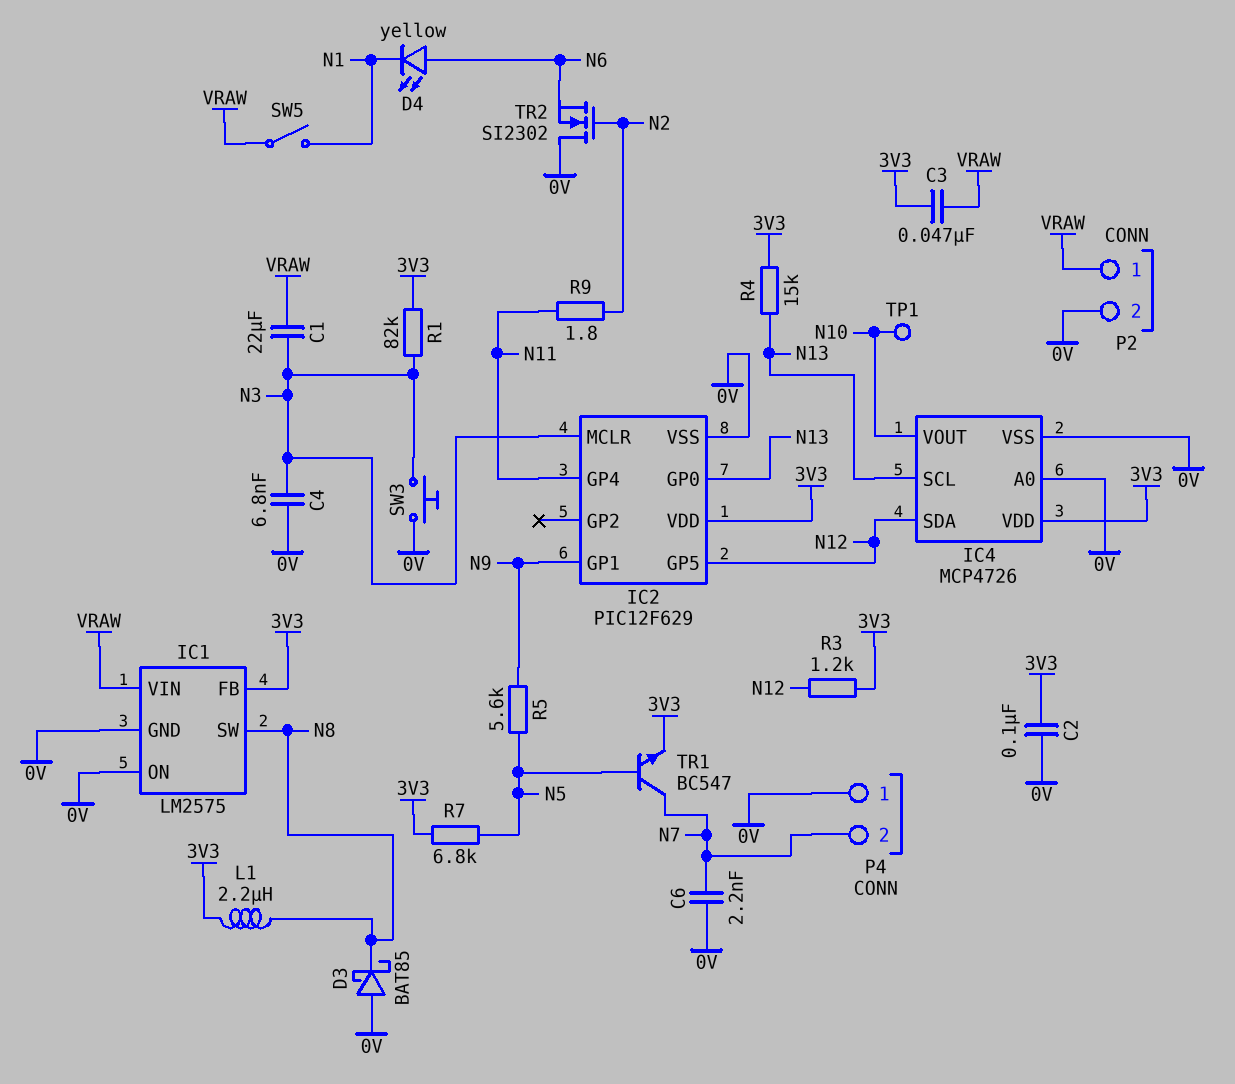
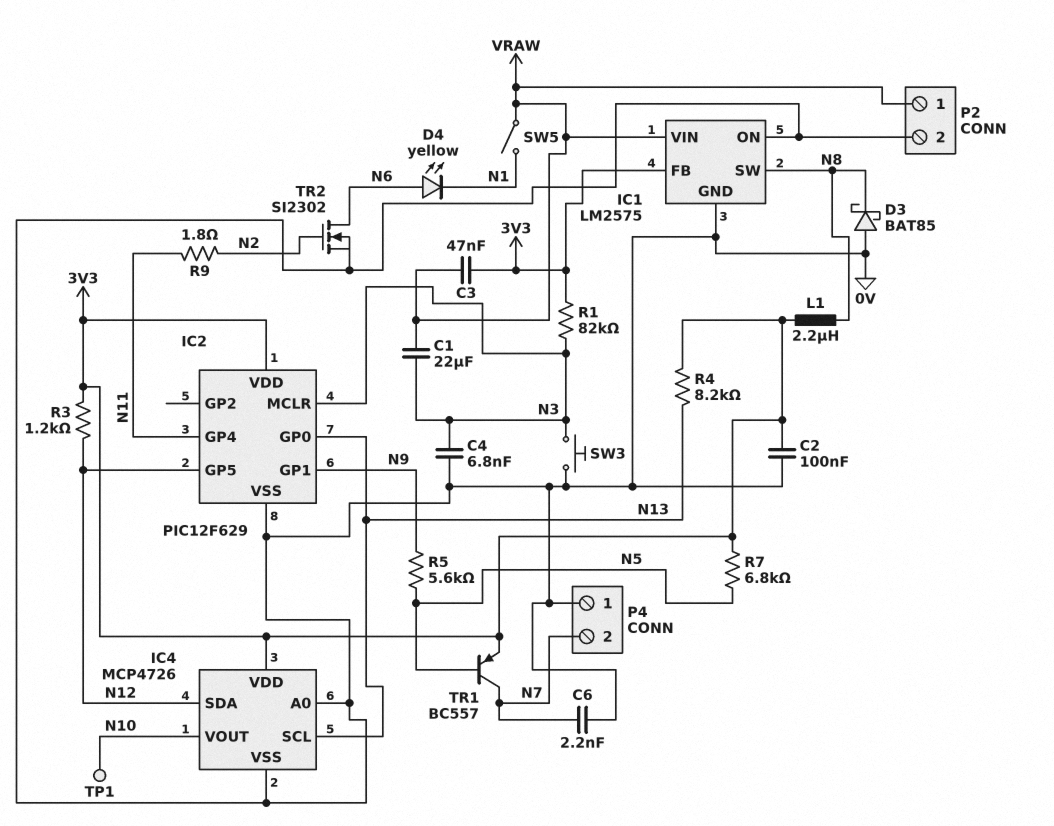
R4: 15k (3V3, N13) -> 8.2k (3V3, N13)
TR1: NPN BC547 (B N5, C N7, E 3V3) -> PNP BC557 (B N5, C N7, E 3V3)
TR2: NMOS SI2302 (G N2, D 0V, S N6) -> NMOS SI2302 (G N2, D N6, S 0V)

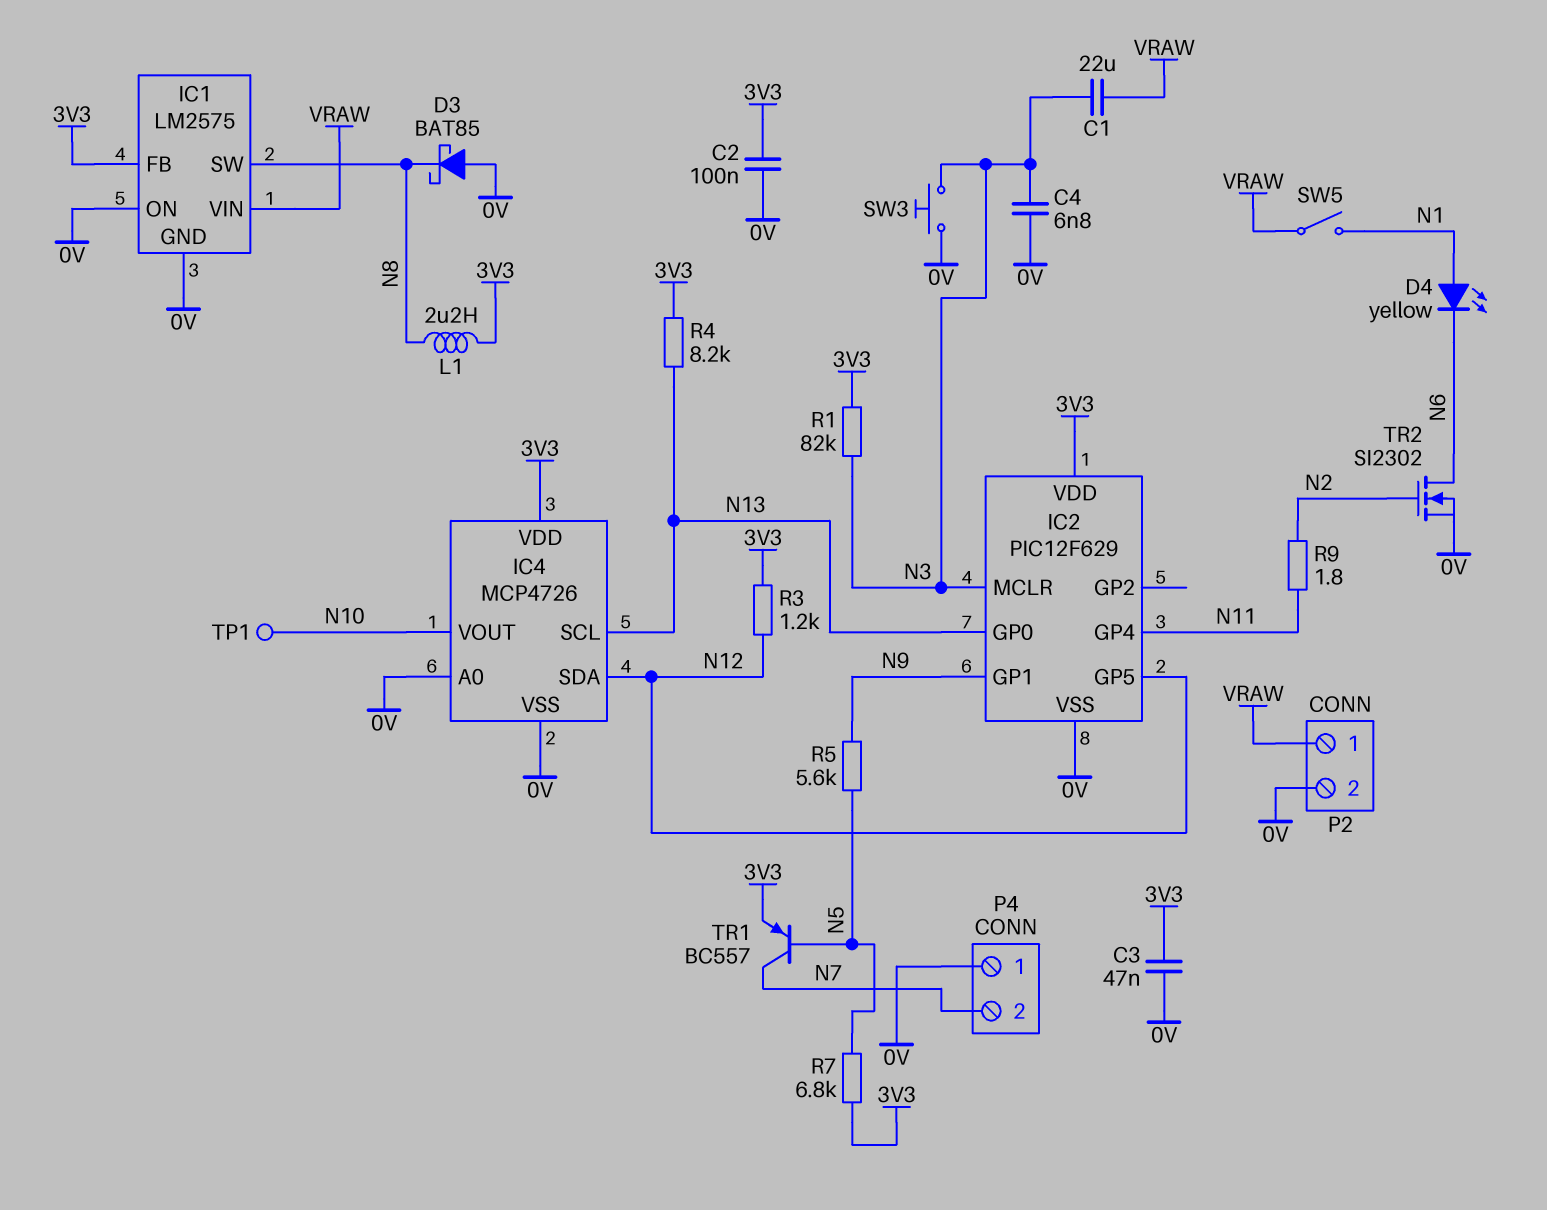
C3: 47nF (3V3, VRAW) -> 47nF (0V, 3V3)
C6: 2.2nF (0V, N7) -> none
D4: LED yellow (A N6, K N1) -> LED yellow (A N1, K N6)

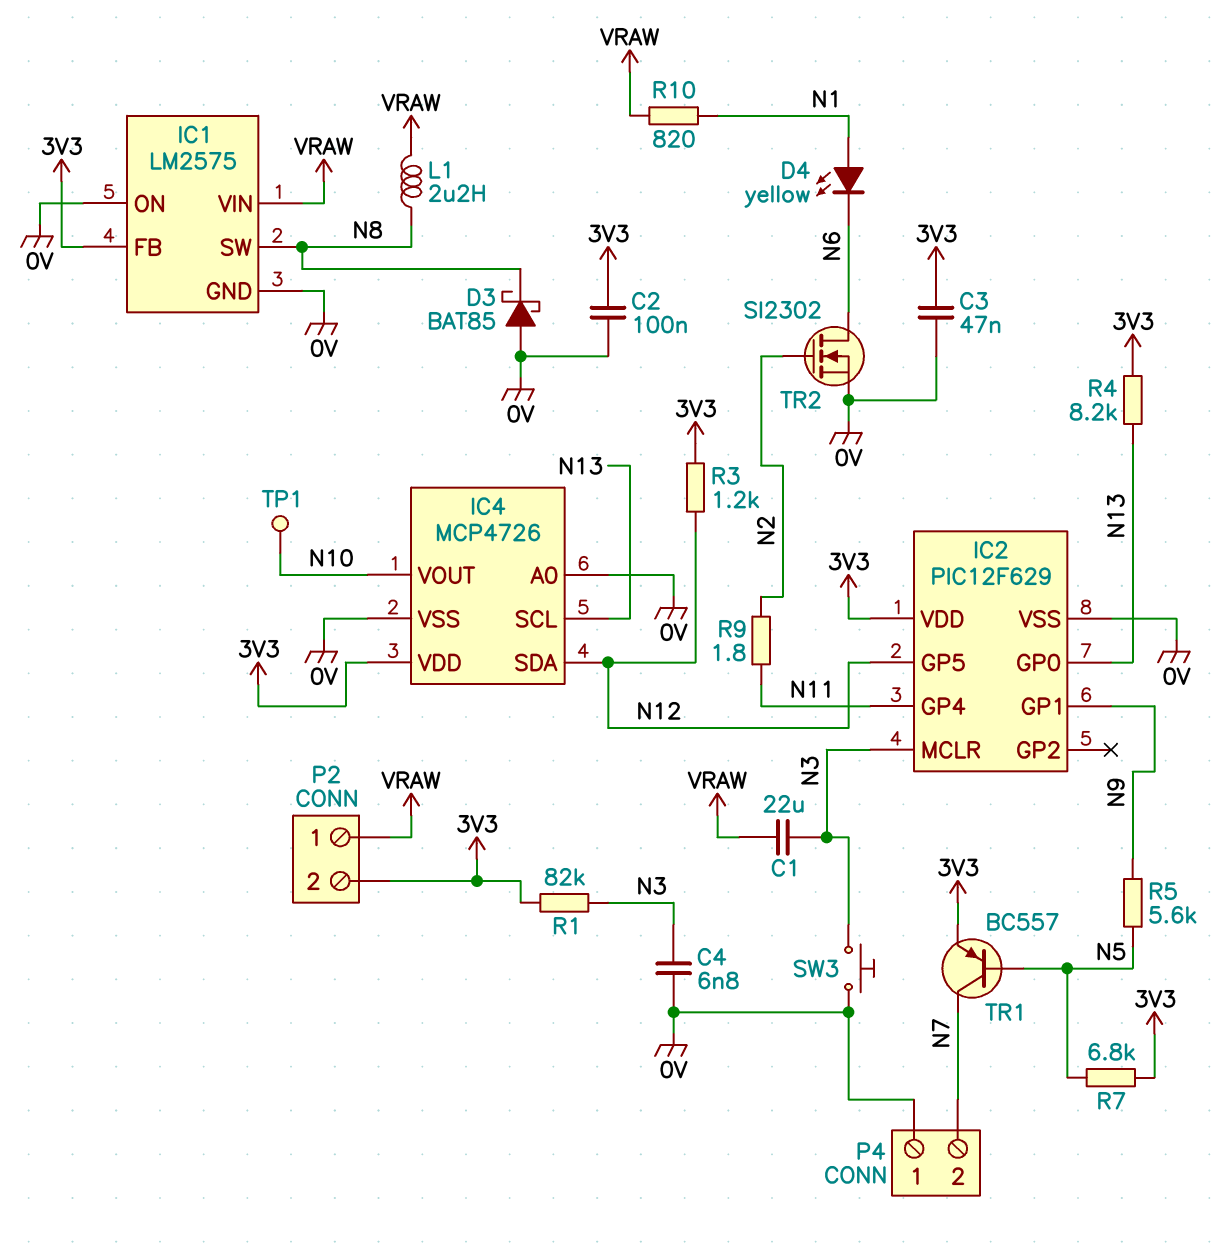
L1: 2.2uH (3V3, N8) -> 2.2uH (N8, VRAW)
P2 pin 2: 0V -> 3V3
R10: none -> 820 (N1, VRAW)
SW5: switch (N1, VRAW) -> none

